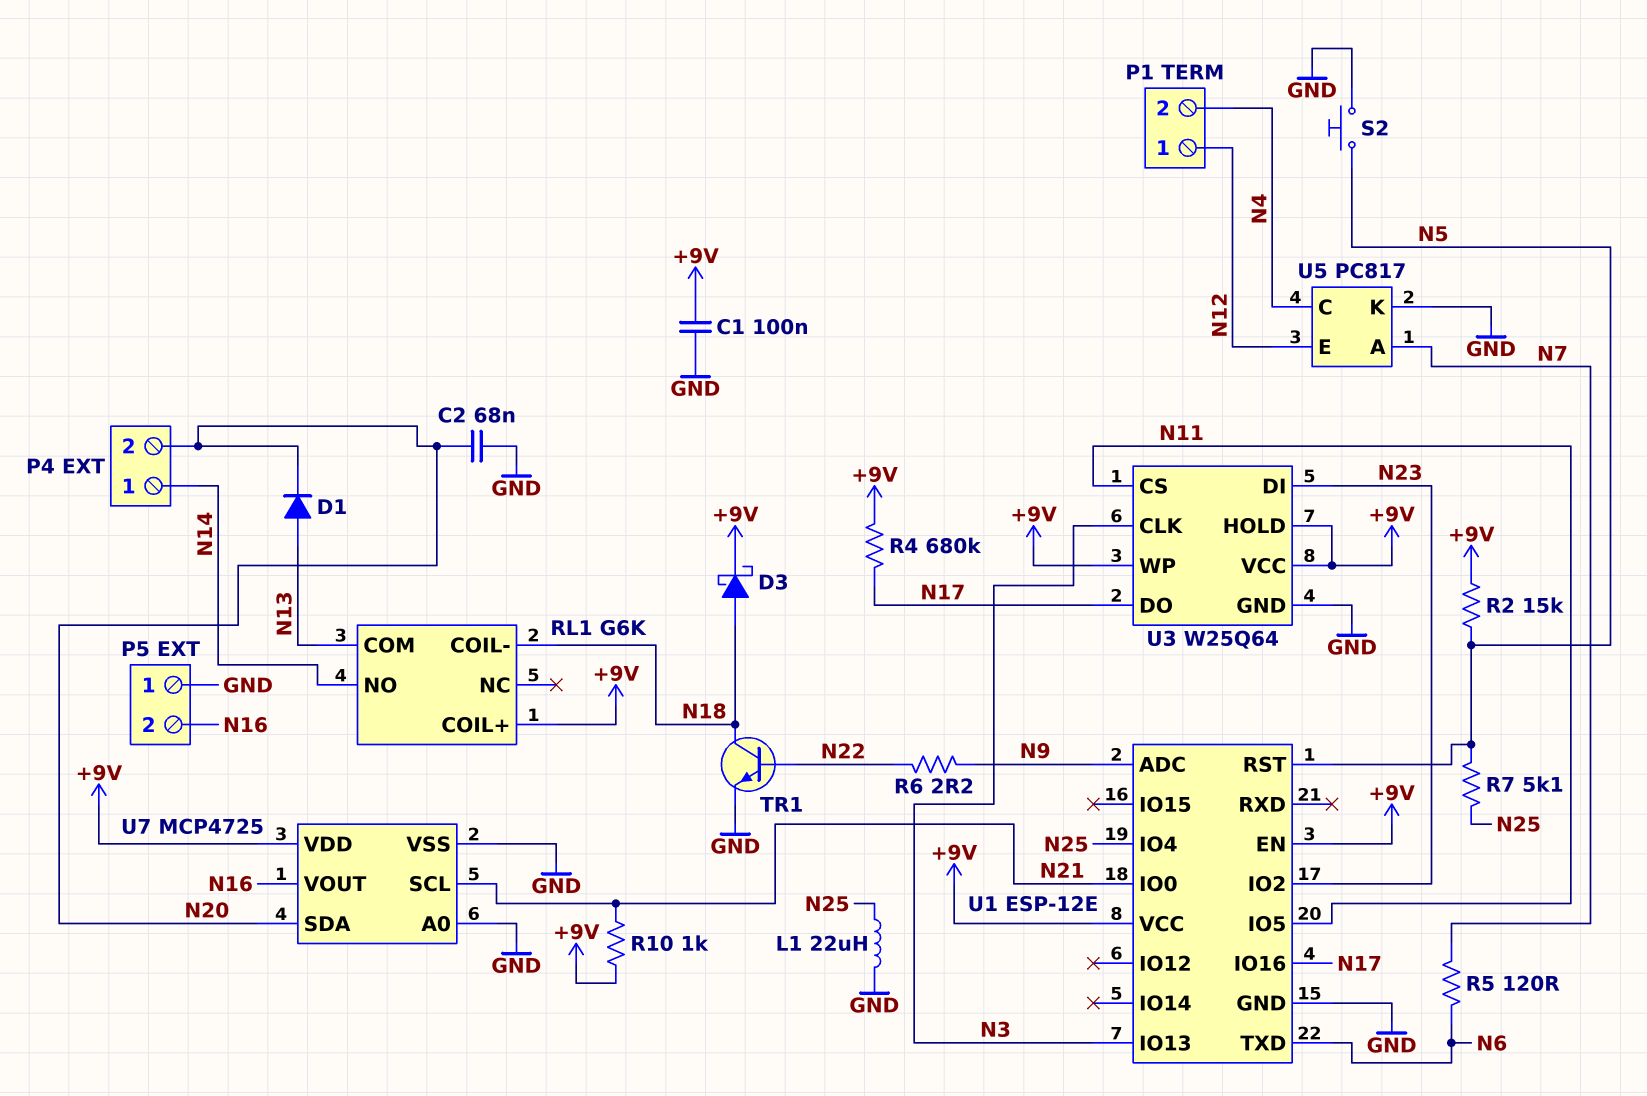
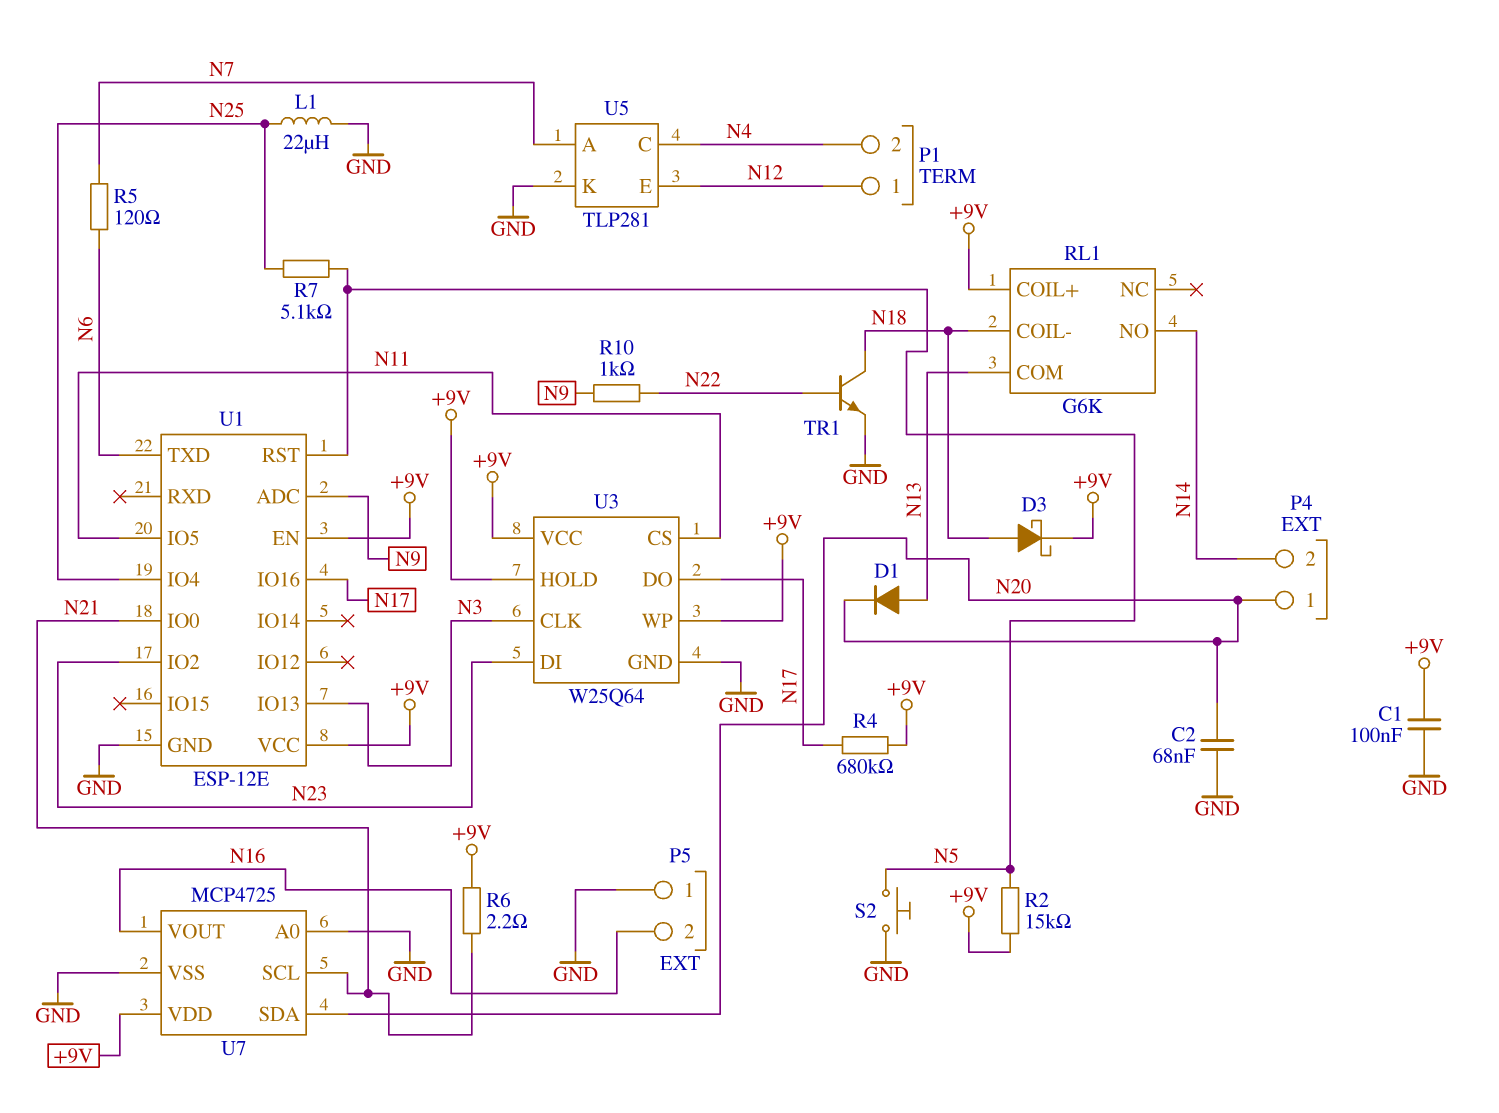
P4 pin 1: N14 -> N20
P4 pin 2: N20 -> N14
R6: 2.2 (N9, N22) -> 2.2 (+9V, N21)
R10: 1k (+9V, N21) -> 1k (N9, N22)
U5: PC817 -> TLP281

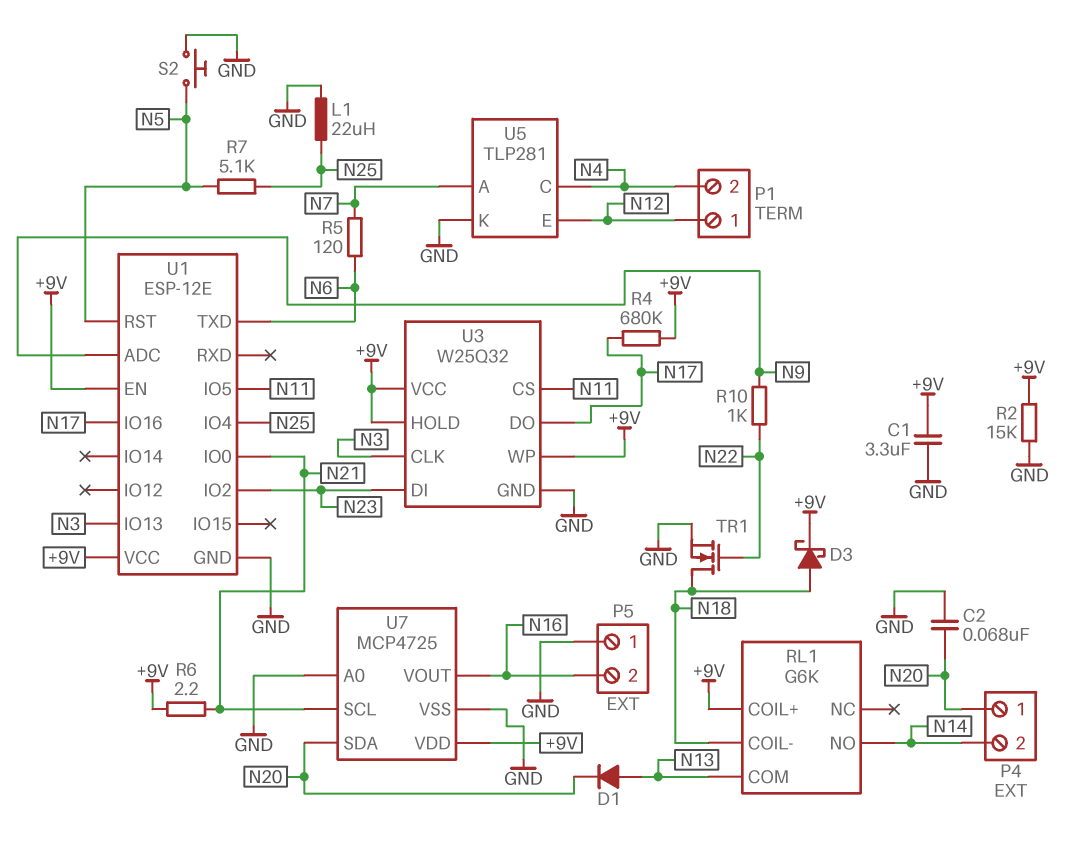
C1: 100nF (+9V, GND) -> 3.3uF (+9V, GND)
R2: 15k (+9V, N5) -> 15k (+9V, GND)
TR1: NPN (B N22, C N18, E GND) -> NMOS (G N22, D N18, S GND)
U3: W25Q64 -> W25Q32

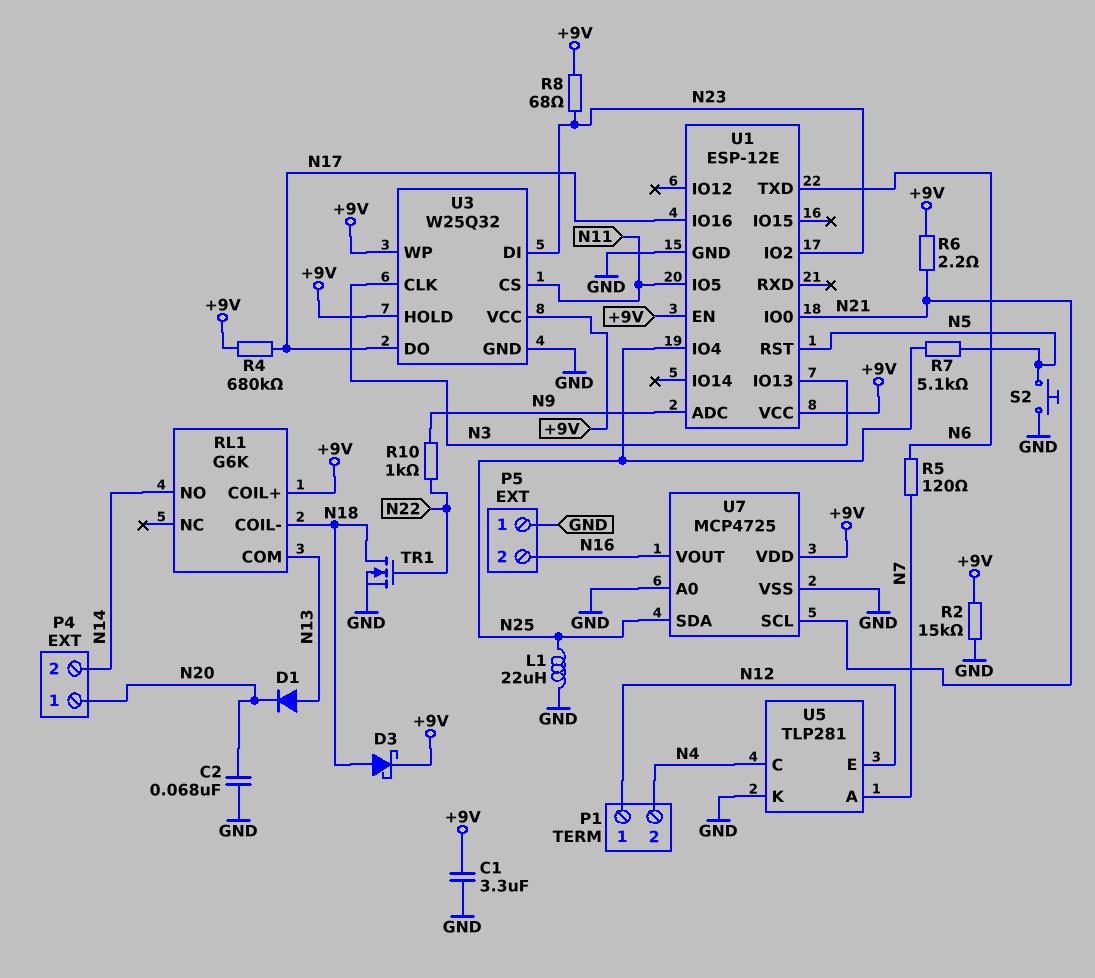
R8: none -> 68 (+9V, N23)
U7 pin SDA: N20 -> N25

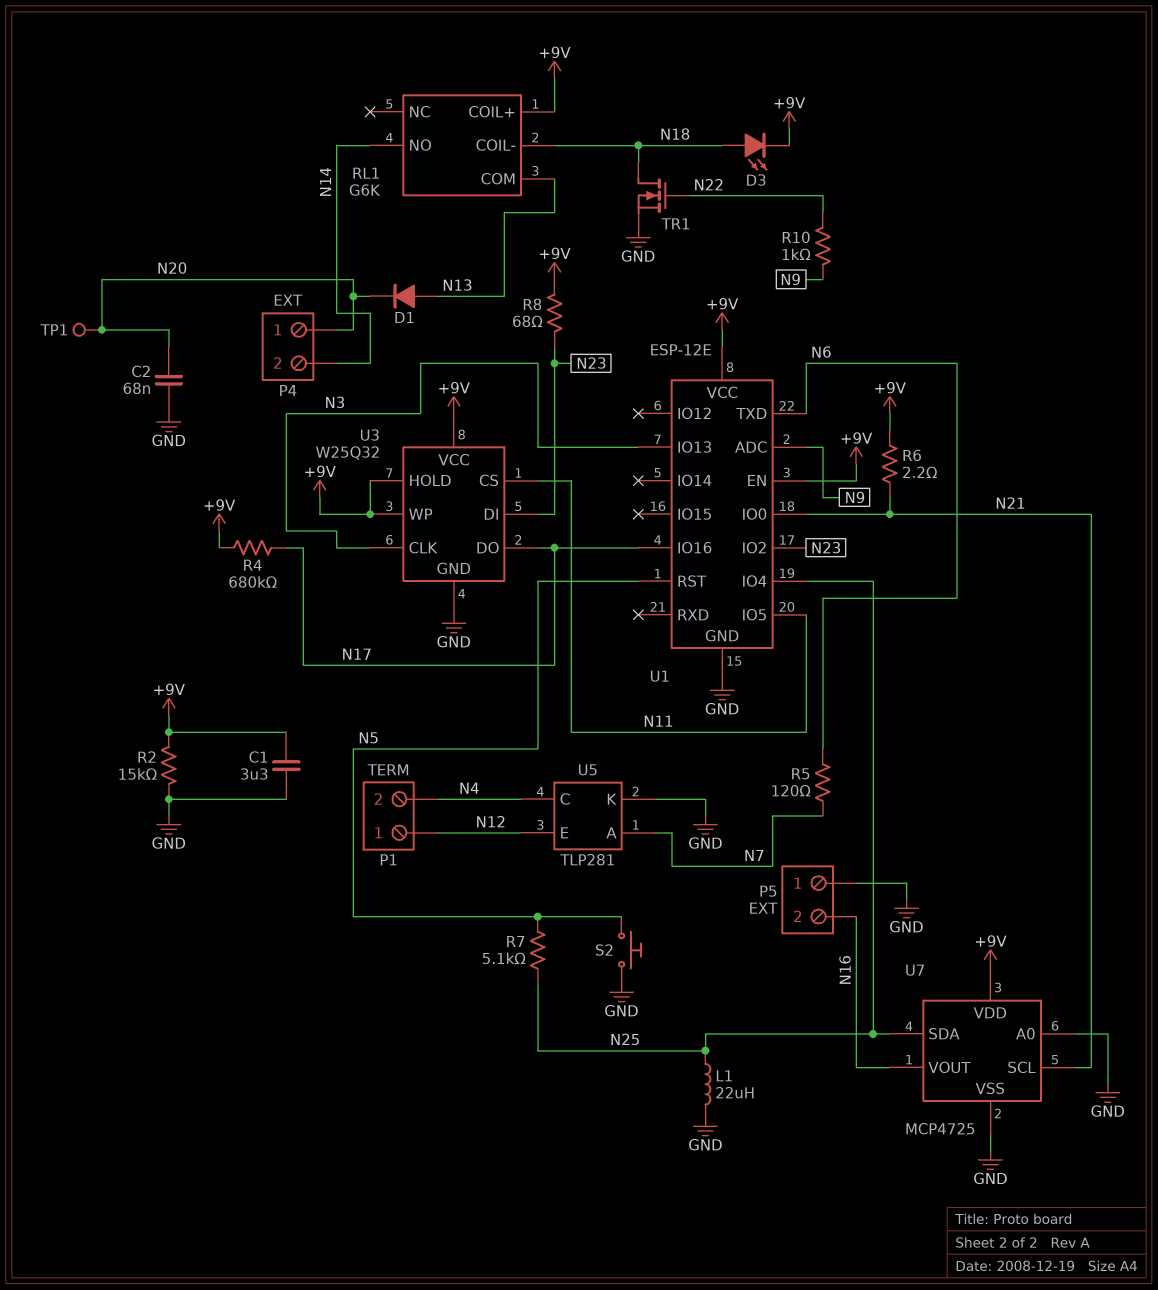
D3: schottky (A N18, K +9V) -> LED (A N18, K +9V)
TP1: none -> test point (N20)

